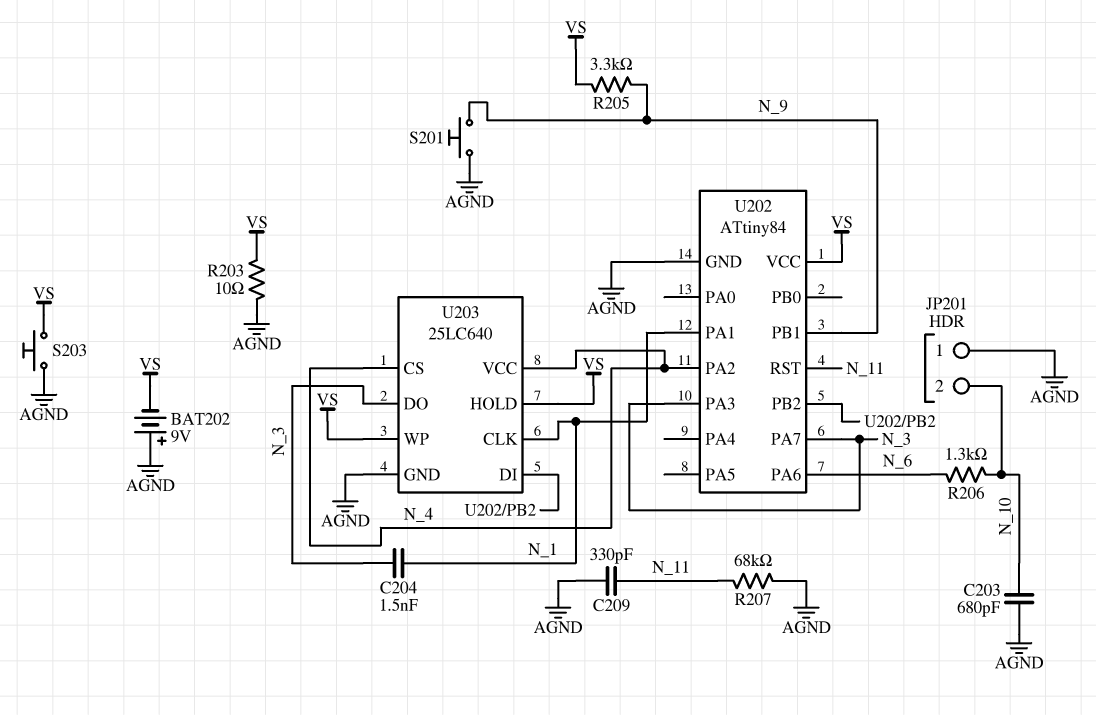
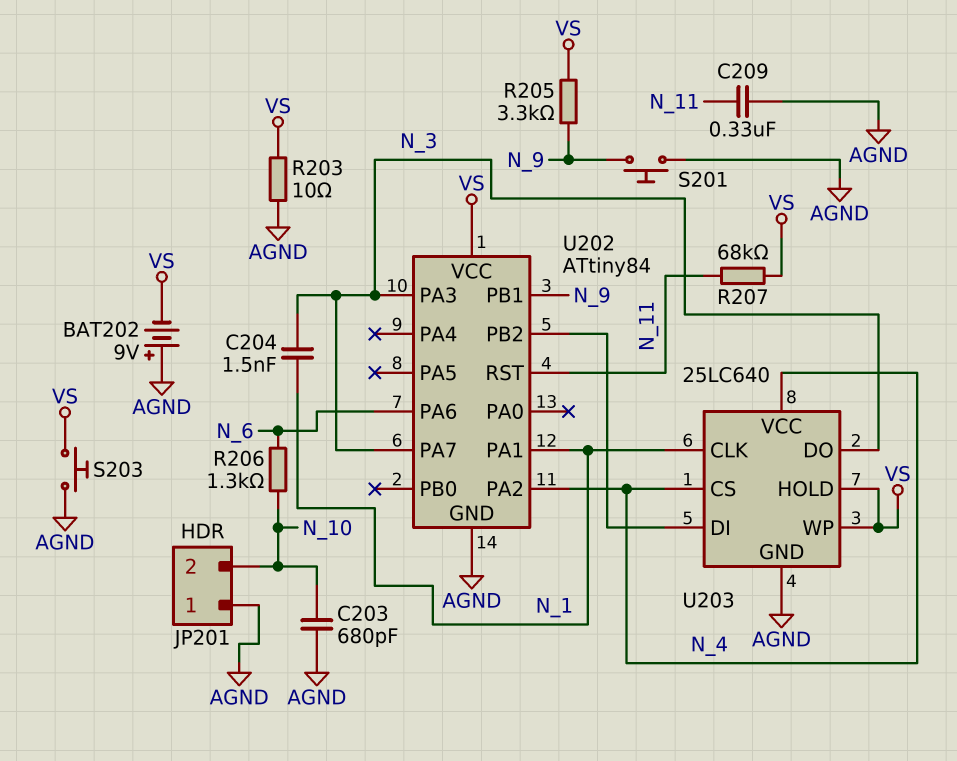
C209: 330pF (AGND, N_11) -> 330nF (AGND, N_11)
R207: 68k (AGND, N_11) -> 68k (N_11, VS)

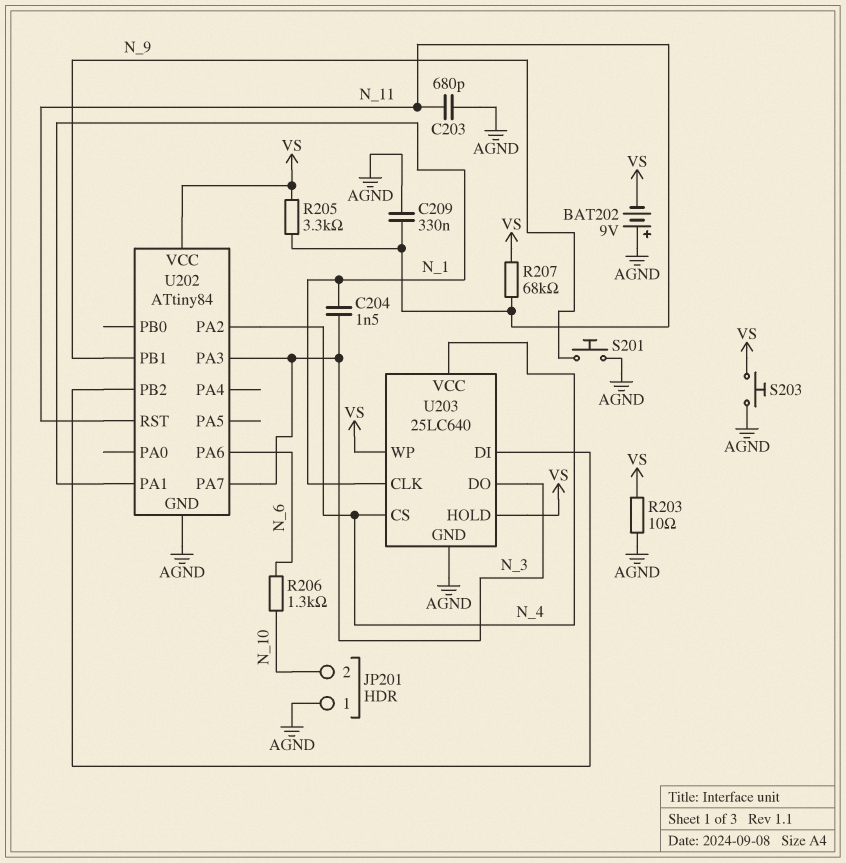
C203: 680pF (AGND, N_10) -> 680pF (AGND, N_11)
R205: 3.3k (N_9, VS) -> 3.3k (N_11, VS)

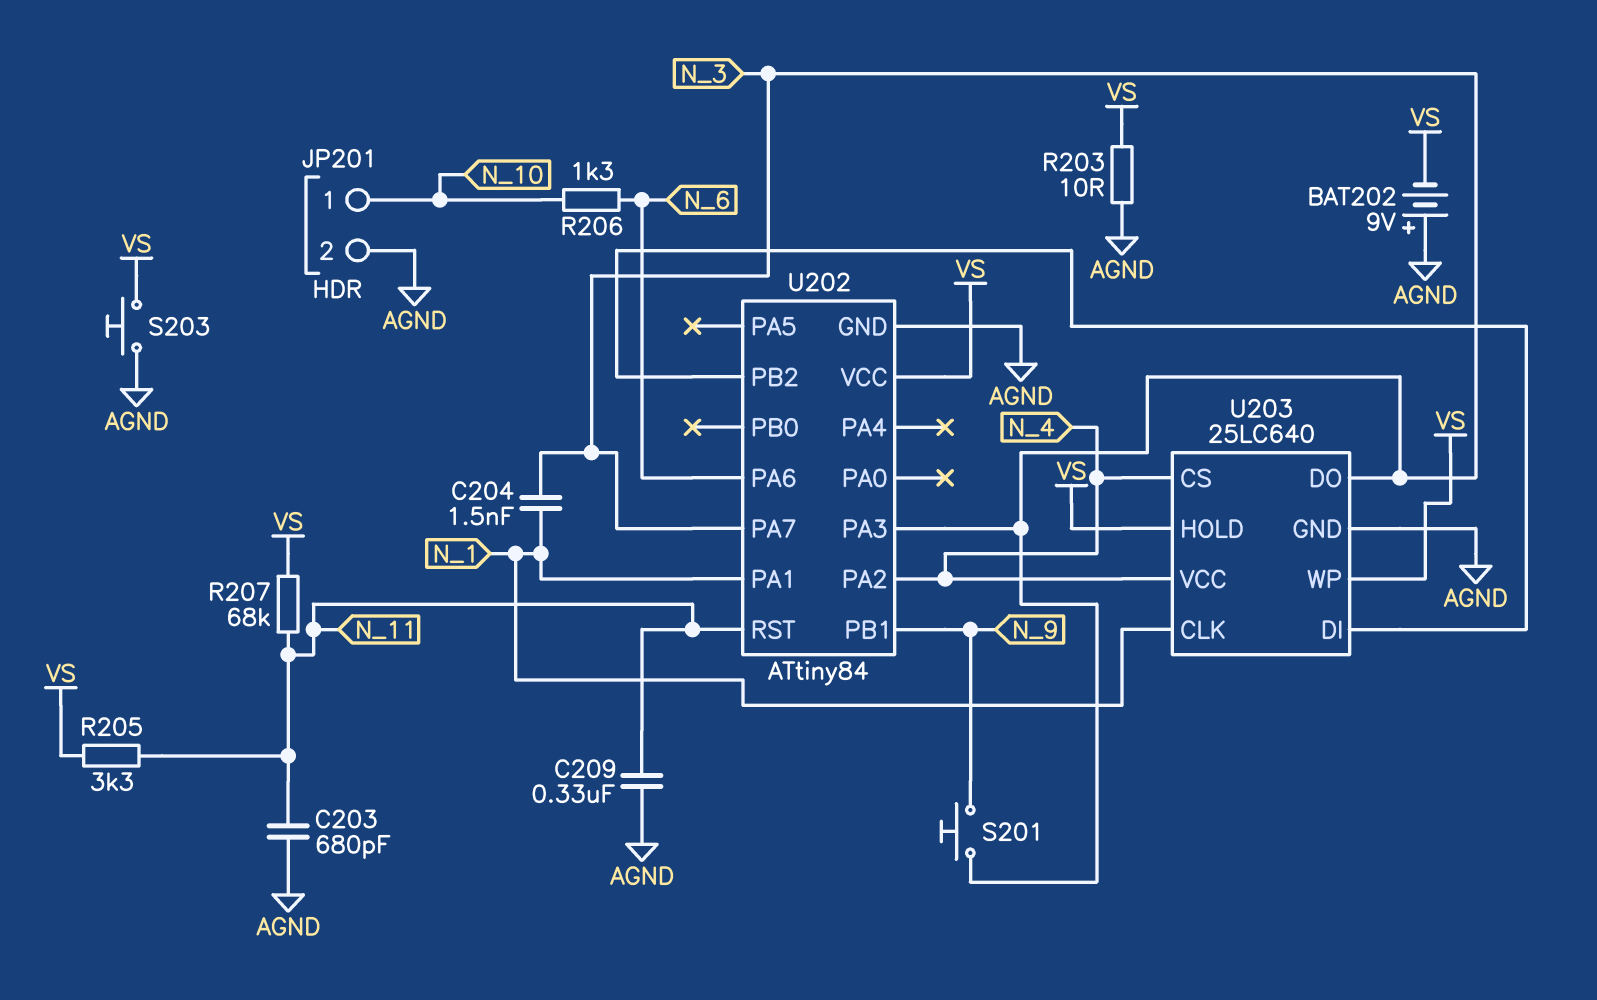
JP201 pin 1: AGND -> N_10
JP201 pin 2: N_10 -> AGND
S201: button (AGND, N_9) -> button (N_3, N_9)

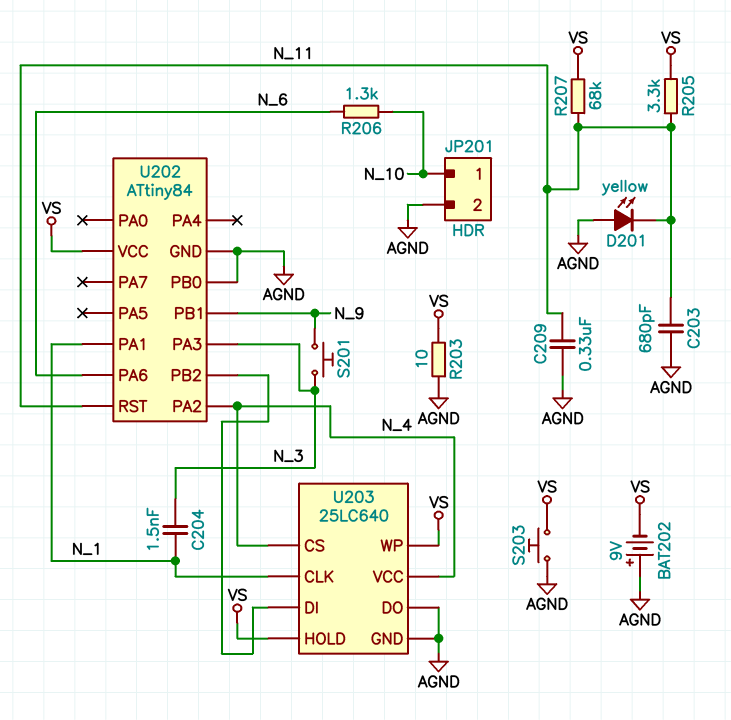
D201: none -> LED yellow (A AGND, K N_11)
U202 pin PA7: N_3 -> none
U202 pin PB0: none -> AGND
U203 pin DO: N_3 -> AGND

